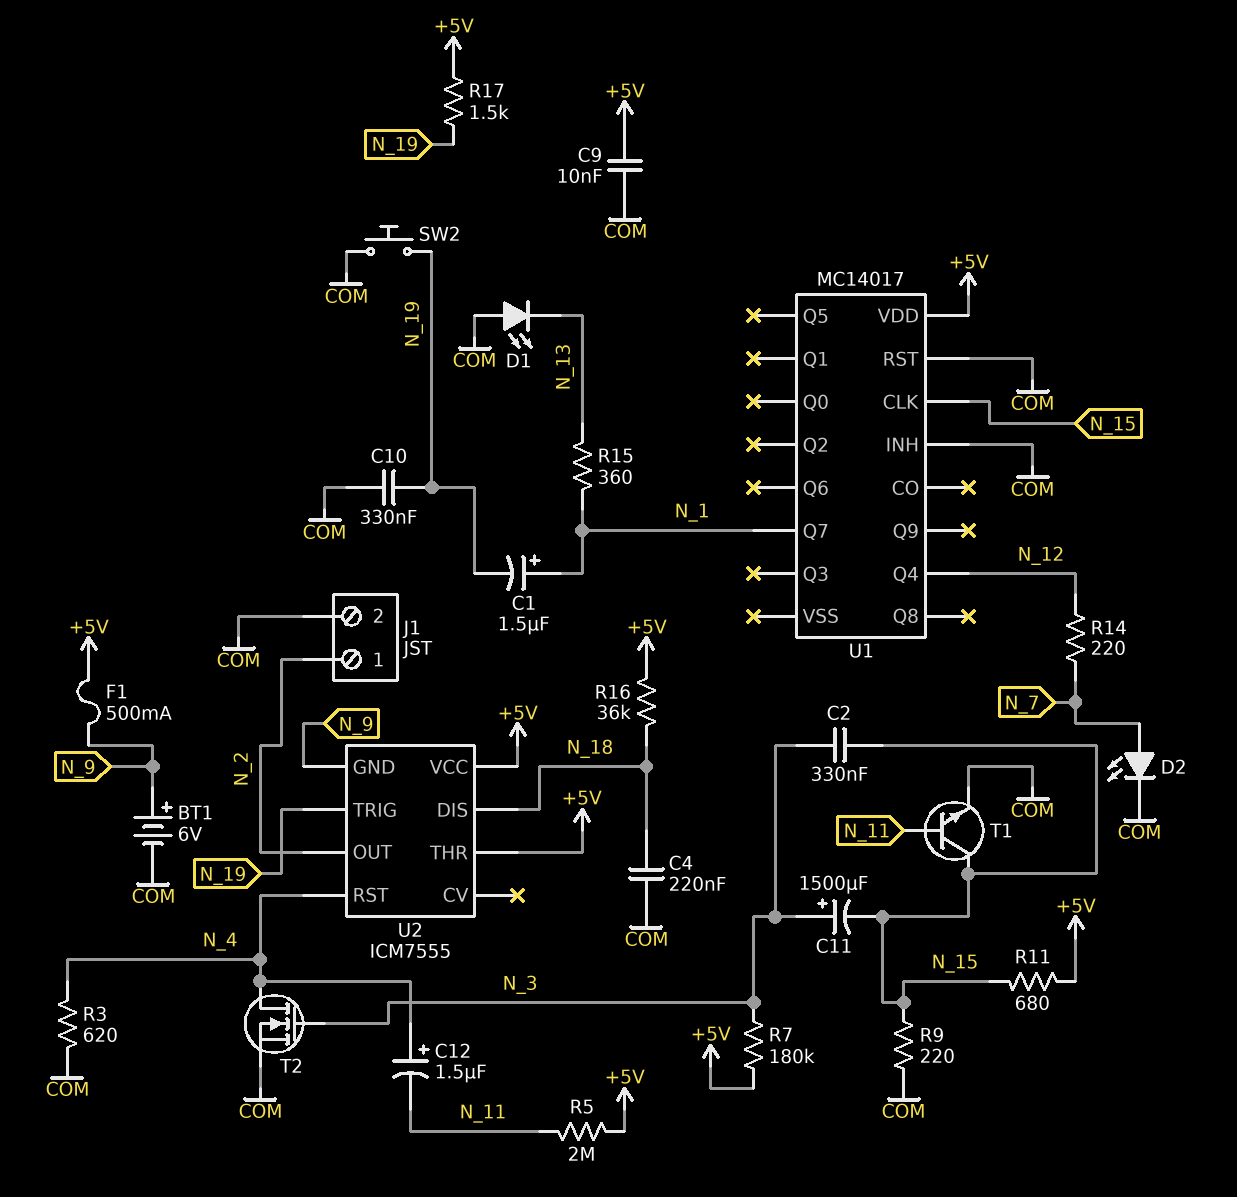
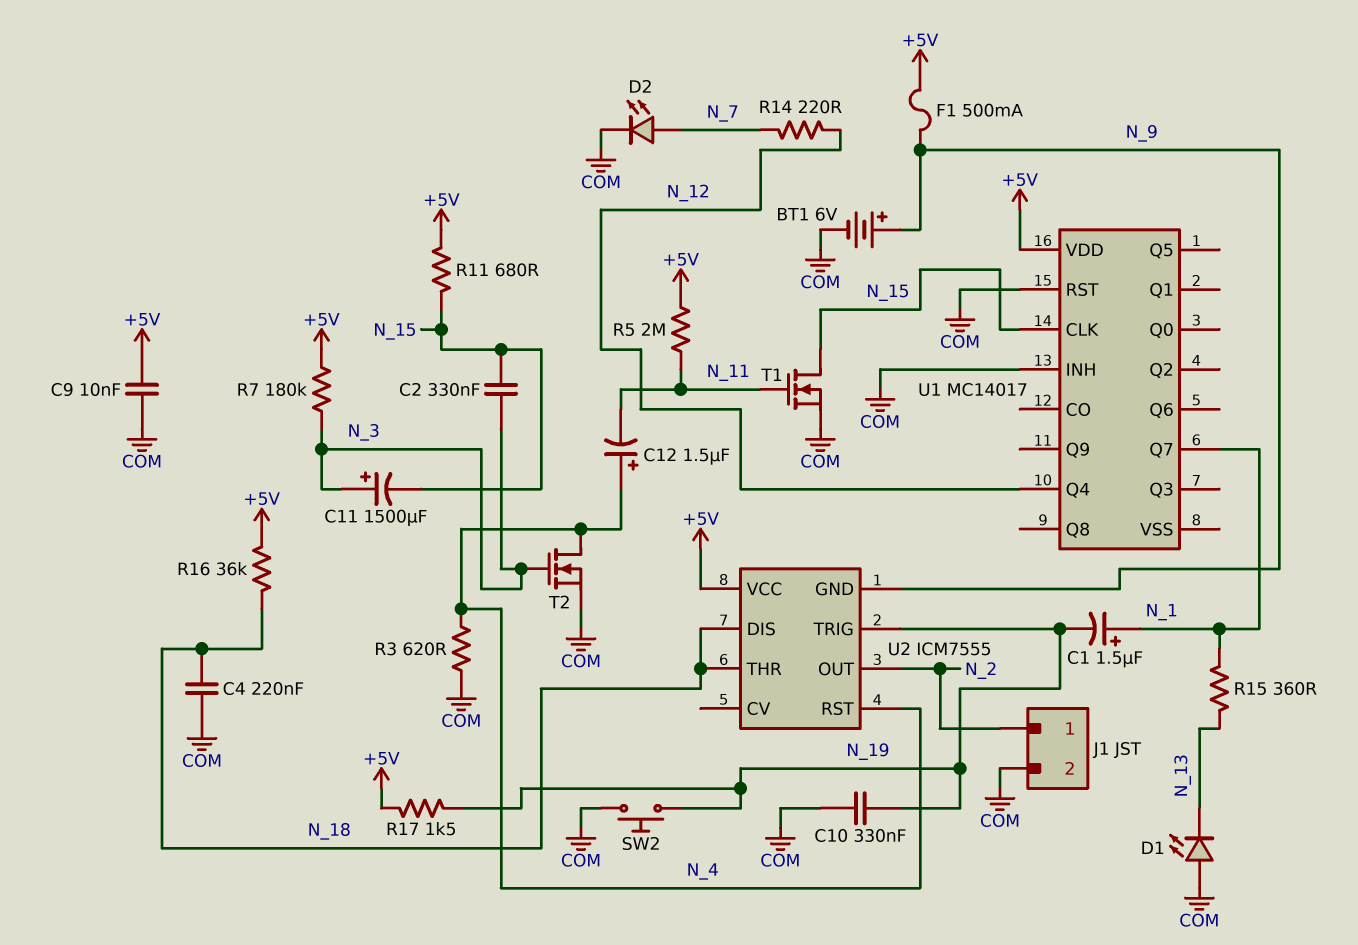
R9: 220 (COM, N_15) -> none
T1: NPN (B N_11, C N_15, E COM) -> NMOS (G N_11, D N_15, S COM)
U2 pin THR: +5V -> N_18

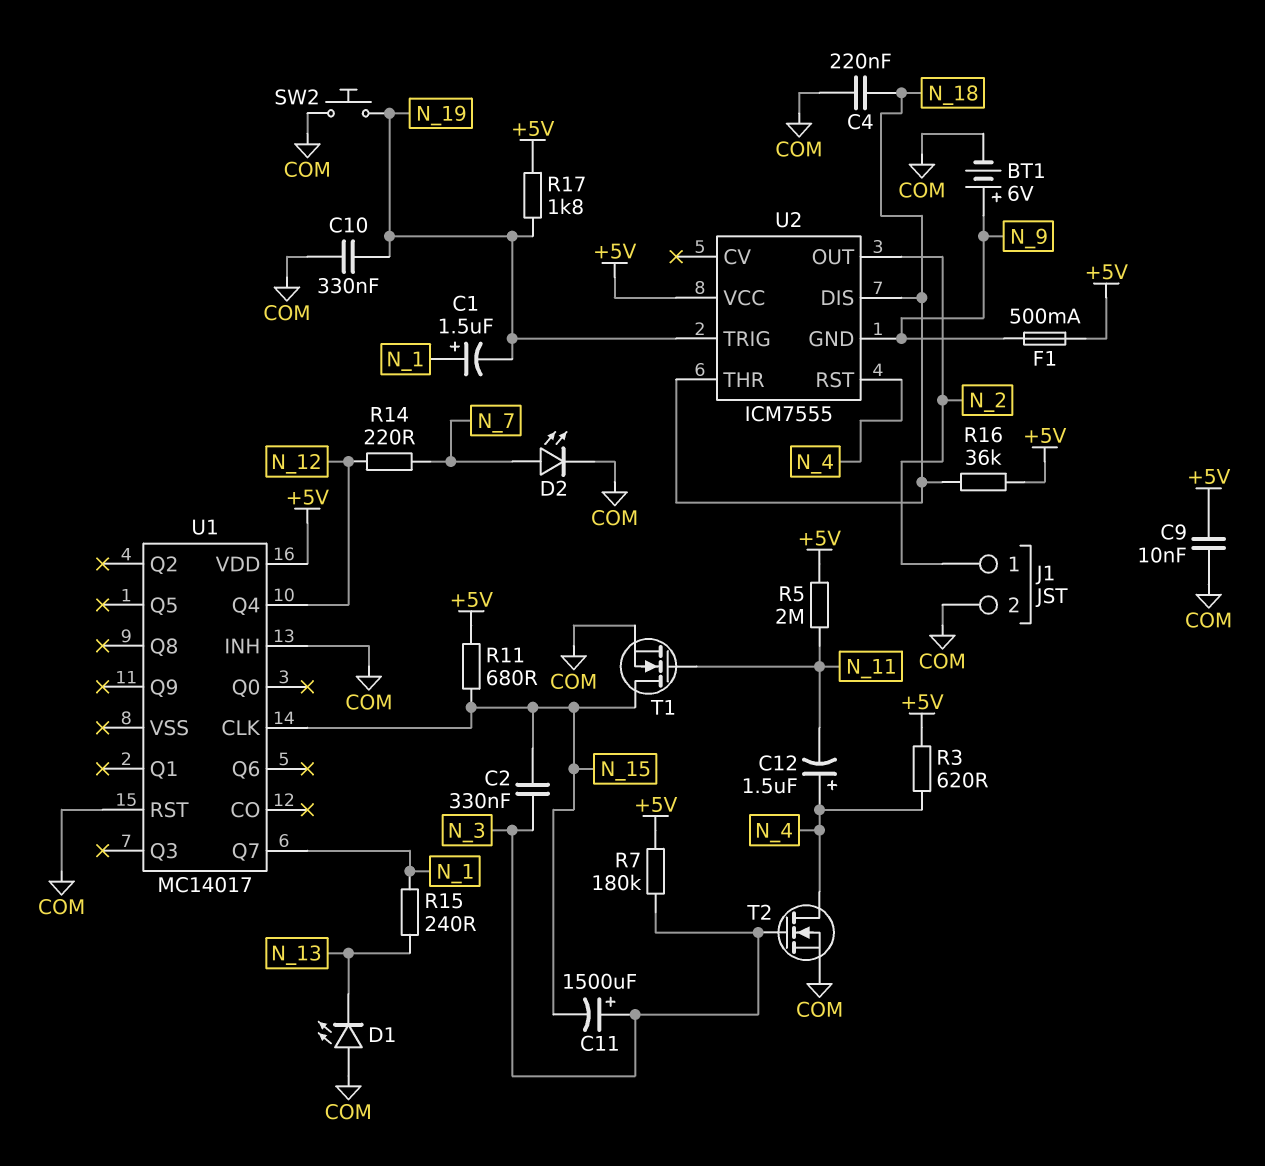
R3: 620 (COM, N_4) -> 620 (+5V, N_4)
R15: 360 (N_1, N_13) -> 240 (N_1, N_13)
R17: 1.5k (+5V, N_19) -> 1.8k (+5V, N_19)

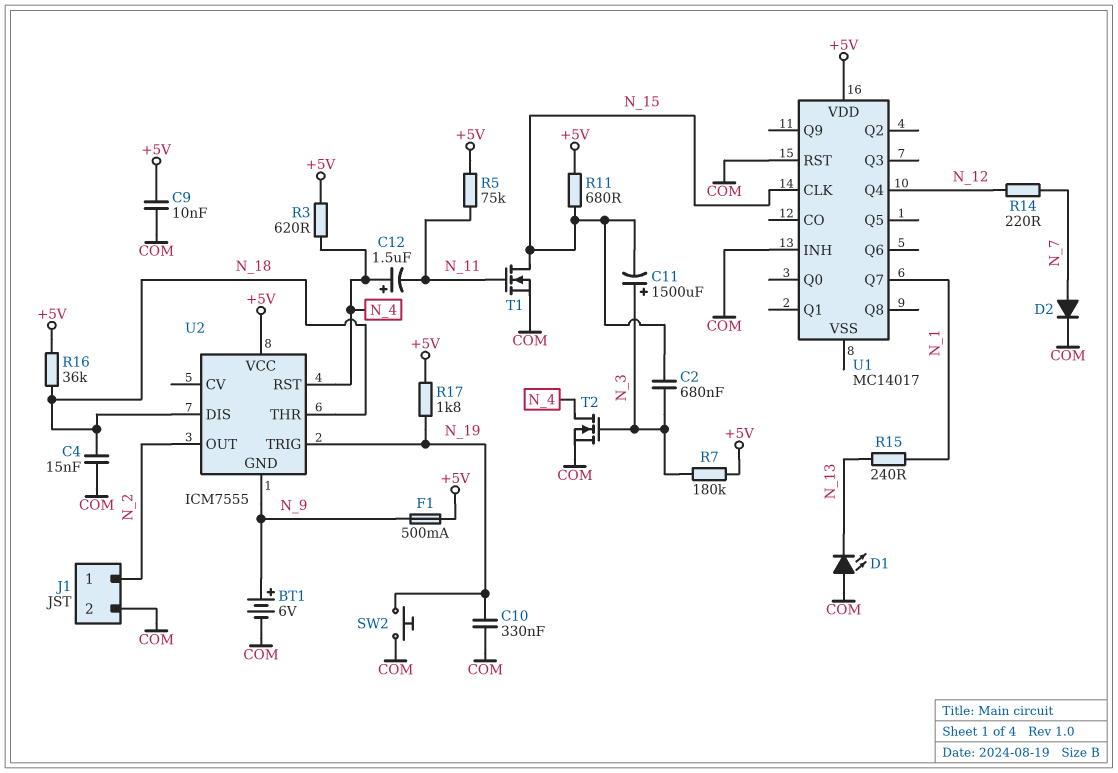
C1: 1.5uF (plus N_1, minus N_19) -> none
C2: 330nF (N_3, N_15) -> 680nF (N_3, N_15)
C4: 220nF (COM, N_18) -> 15nF (COM, N_18)
D2: LED (A N_7, K COM) -> diode (A N_7, K COM)
R5: 2M (+5V, N_11) -> 75k (+5V, N_11)

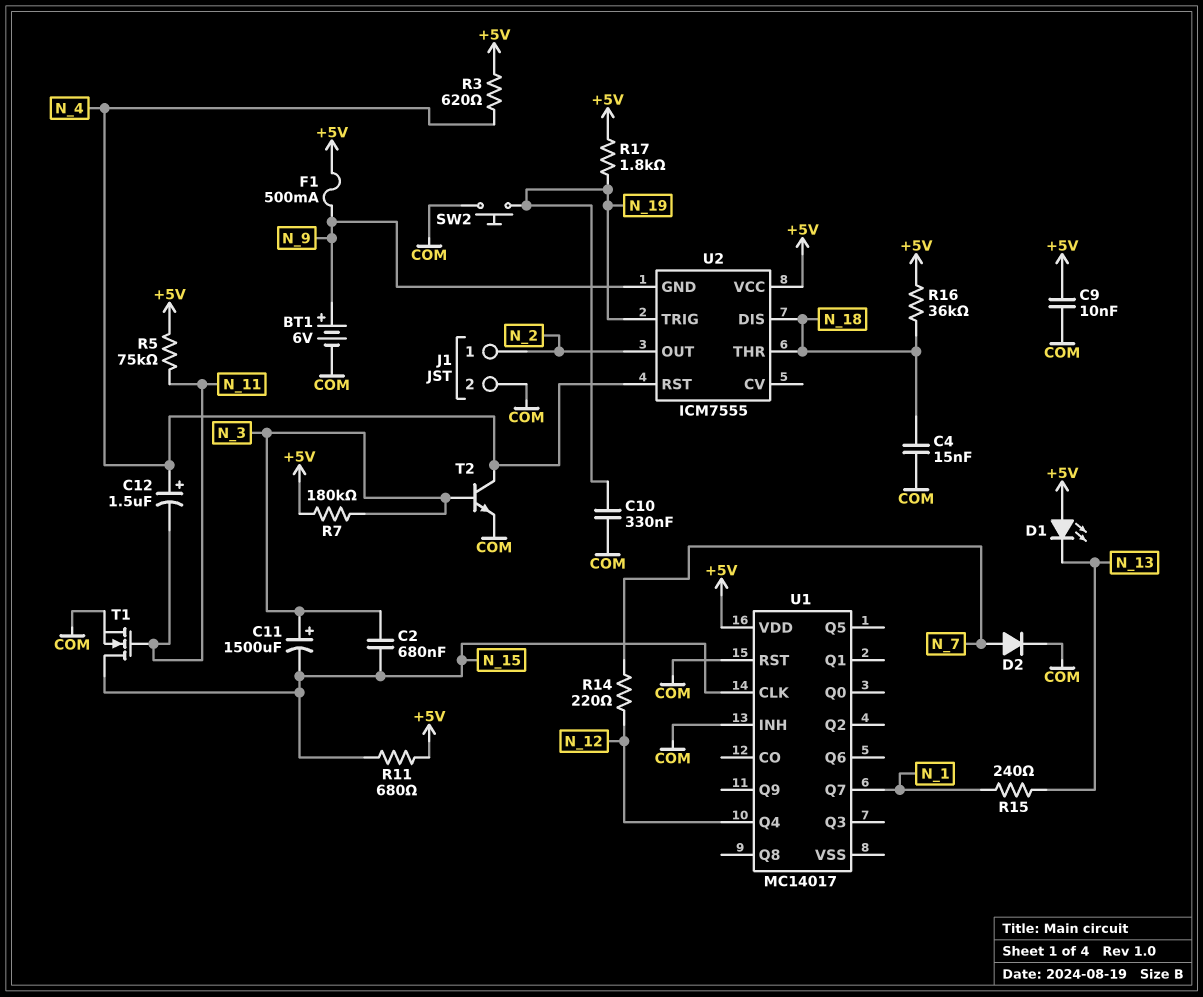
D1: LED (A COM, K N_13) -> LED (A +5V, K N_13)
T2: NMOS (G N_3, D N_4, S COM) -> NPN (B N_3, C N_4, E COM)

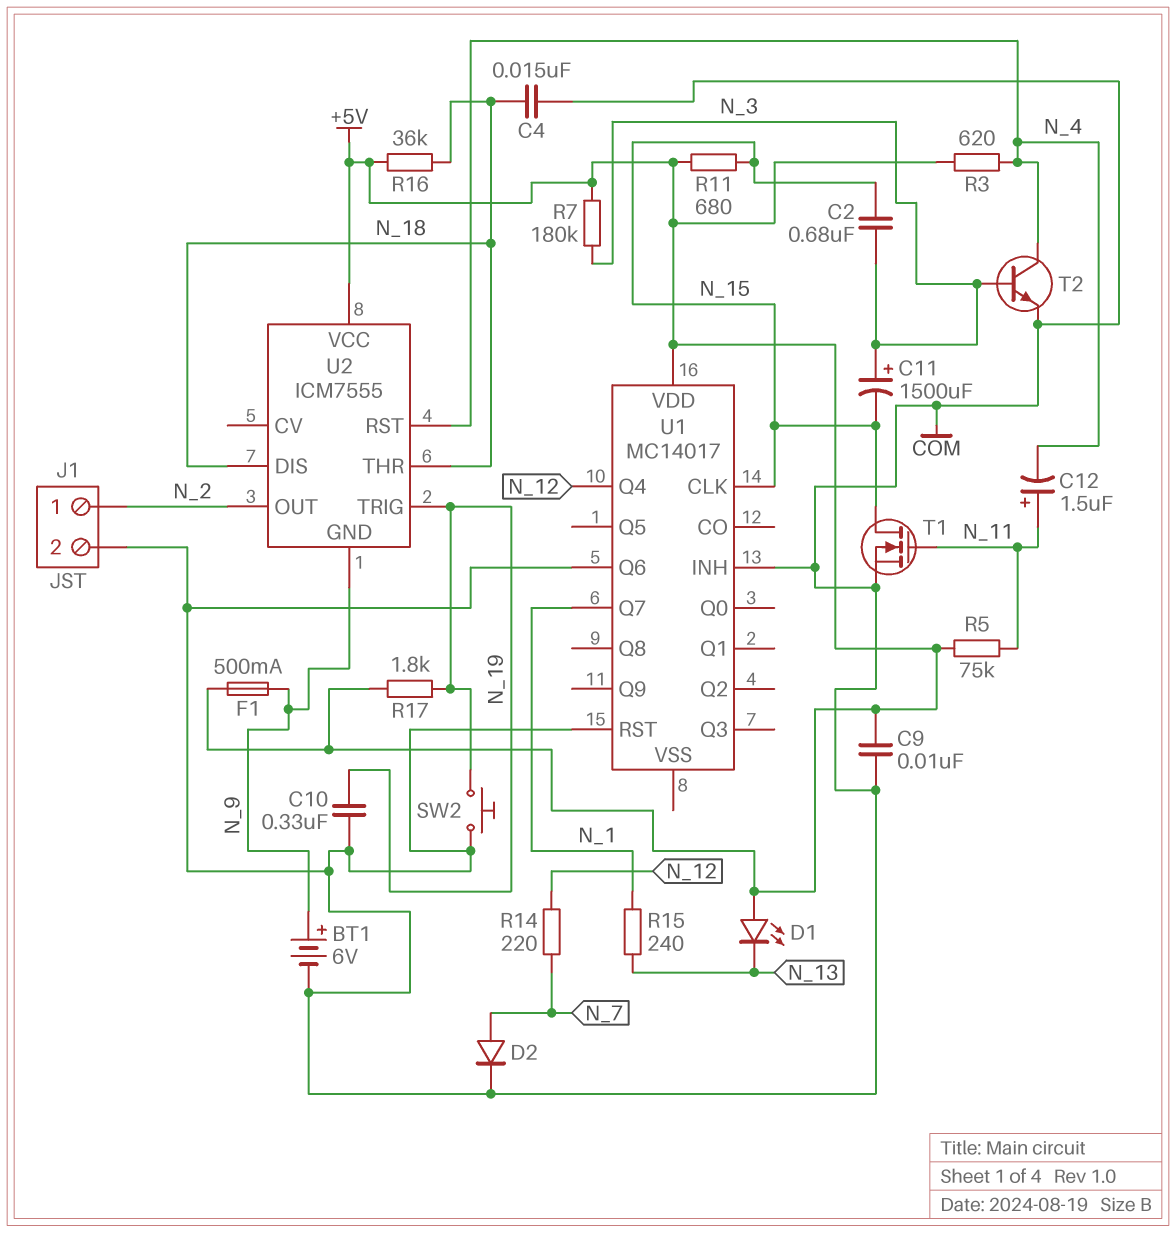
C12: 1.5uF (plus N_4, minus N_11) -> 1.5uF (plus N_11, minus N_4)
U1 pin Q6: none -> COM

